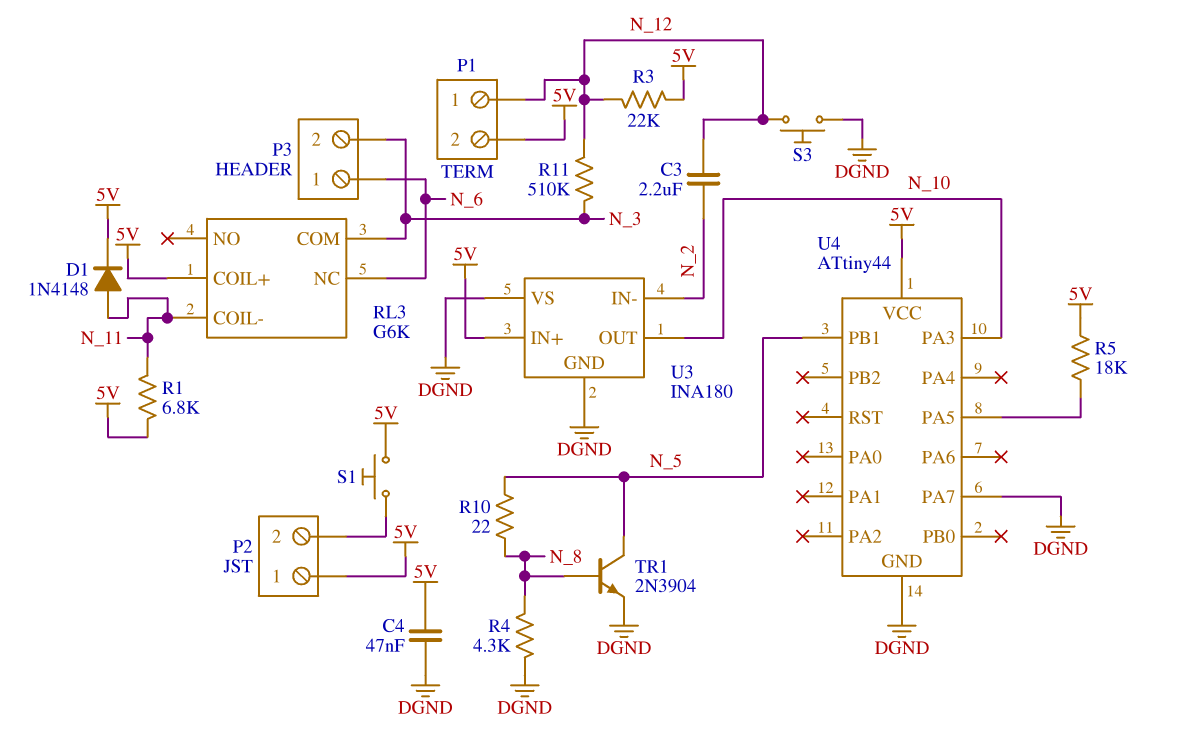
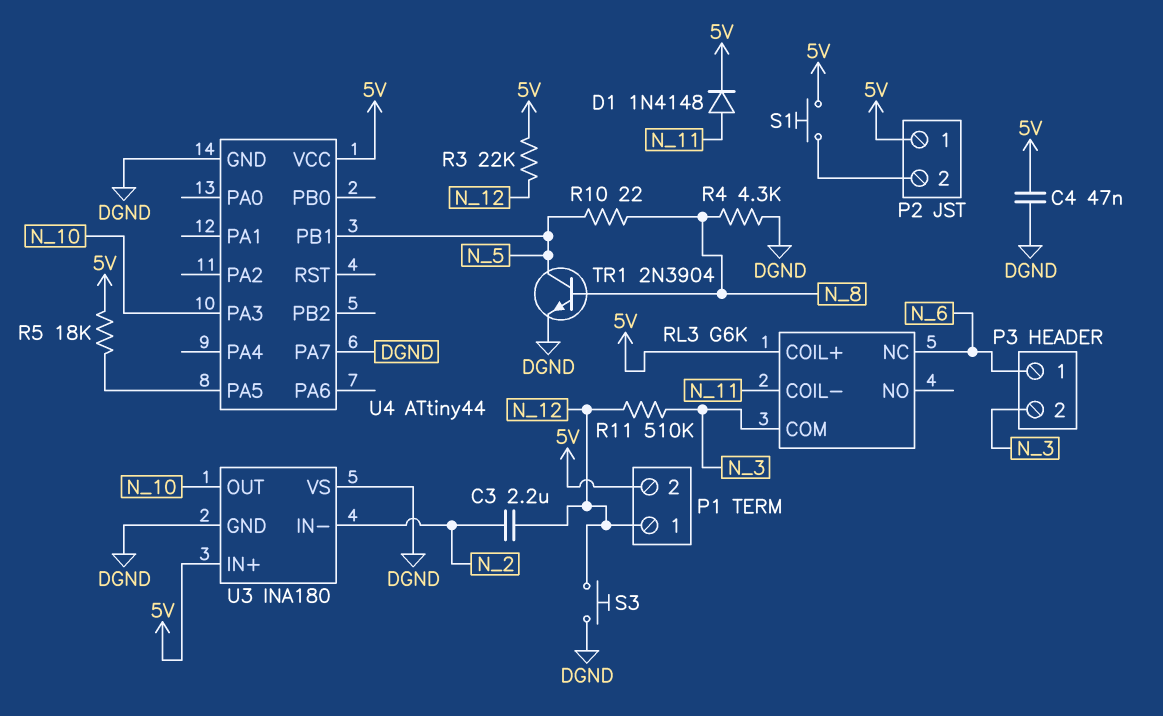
R1: 6.8k (5V, N_11) -> none

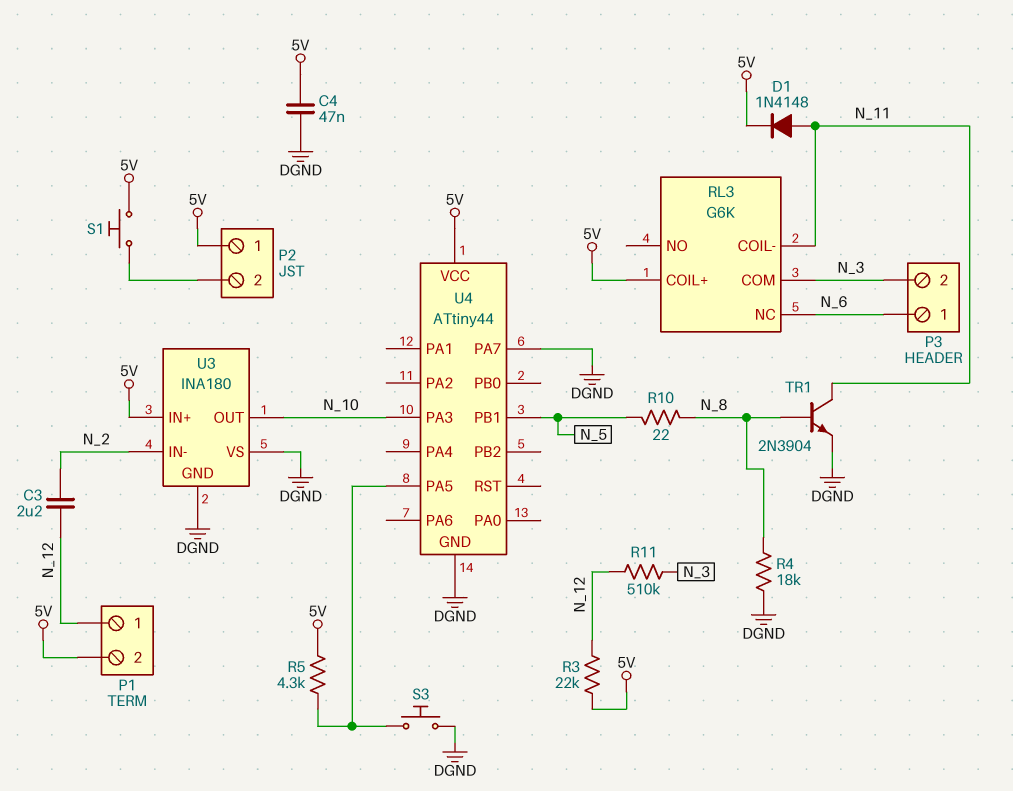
R4: 4.3k (DGND, N_8) -> 18k (DGND, N_8)
R5: 18k (5V, U4/PA5) -> 4.3k (5V, U4/PA5)
S3: button (DGND, N_12) -> button (DGND, U4/PA5)
TR1: NPN 2N3904 (B N_8, C N_5, E DGND) -> NPN 2N3904 (B N_8, C N_11, E DGND)

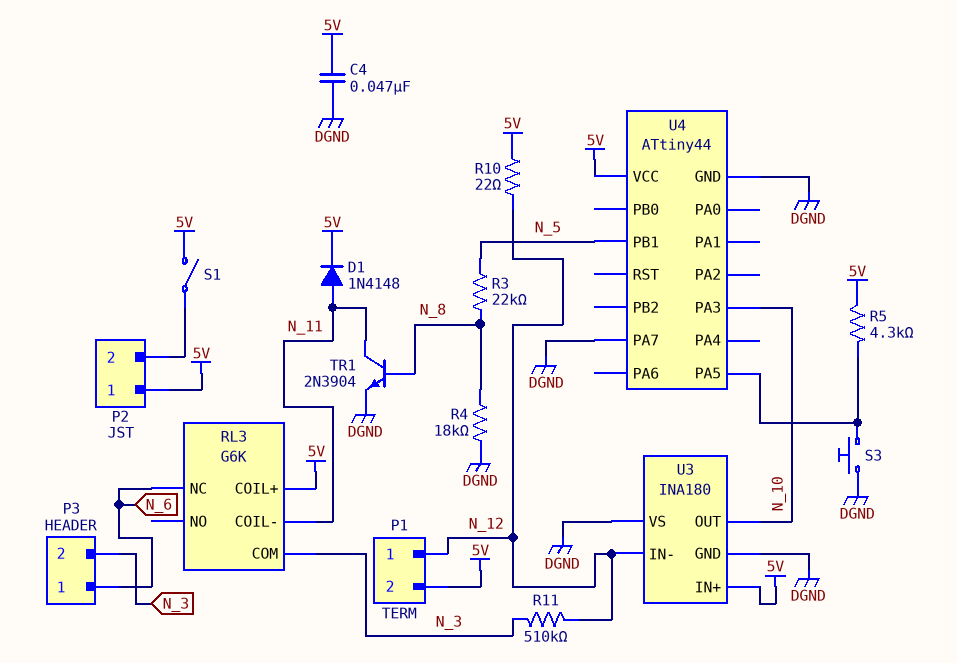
C3: 2.2uF (N_2, N_12) -> none
R3: 22k (5V, N_12) -> 22k (N_5, N_8)
R10: 22 (N_5, N_8) -> 22 (5V, N_12)
S1: button (5V, P2/2) -> switch (5V, P2/2)
U3 pin IN-: N_2 -> N_12

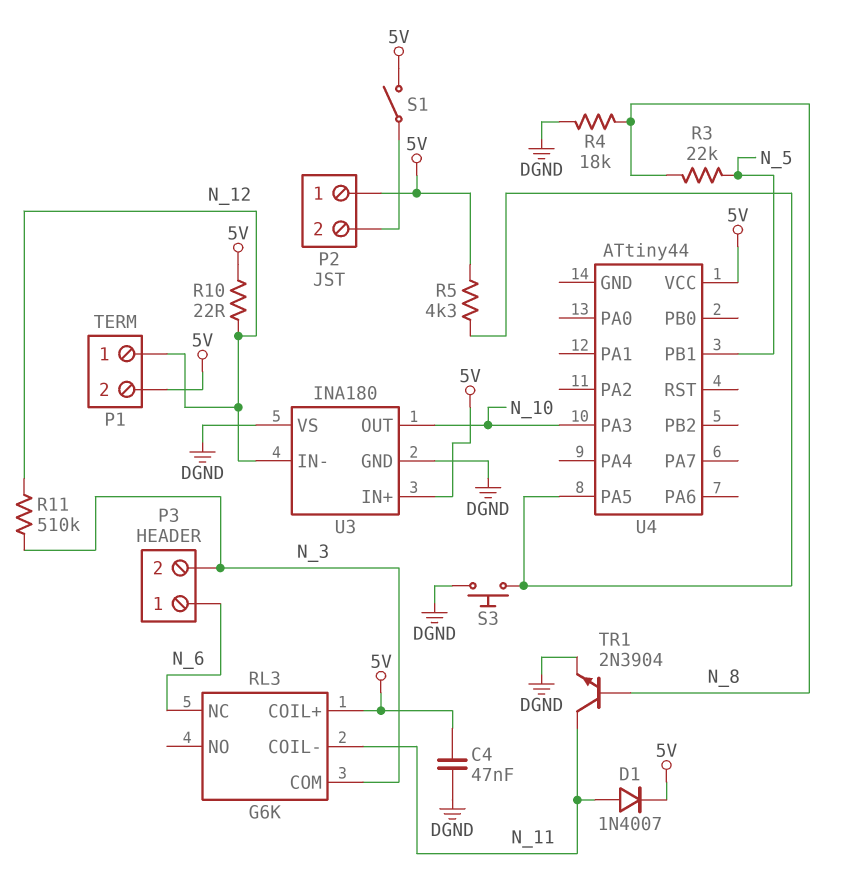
D1: diode 1N4148 (A N_11, K 5V) -> diode 1N4007 (A N_11, K 5V)
U4 pin GND: DGND -> none
U4 pin PA7: DGND -> none

